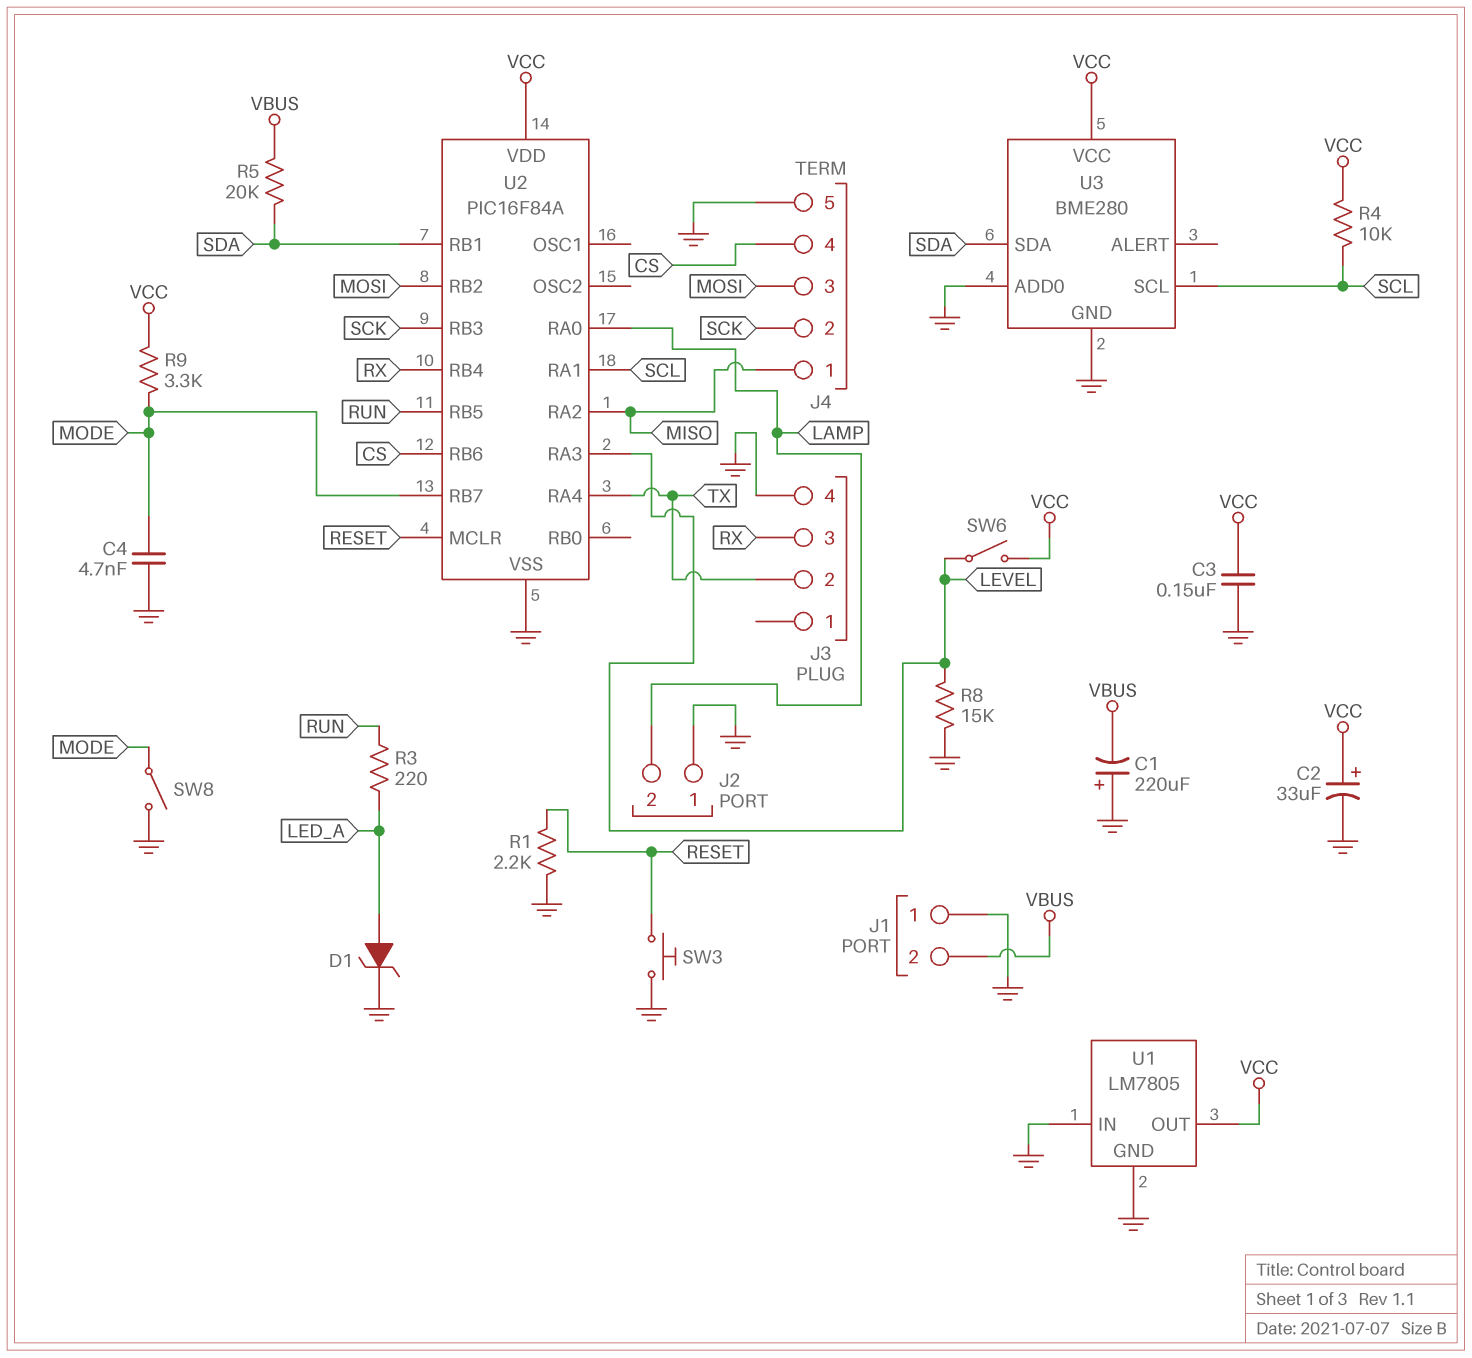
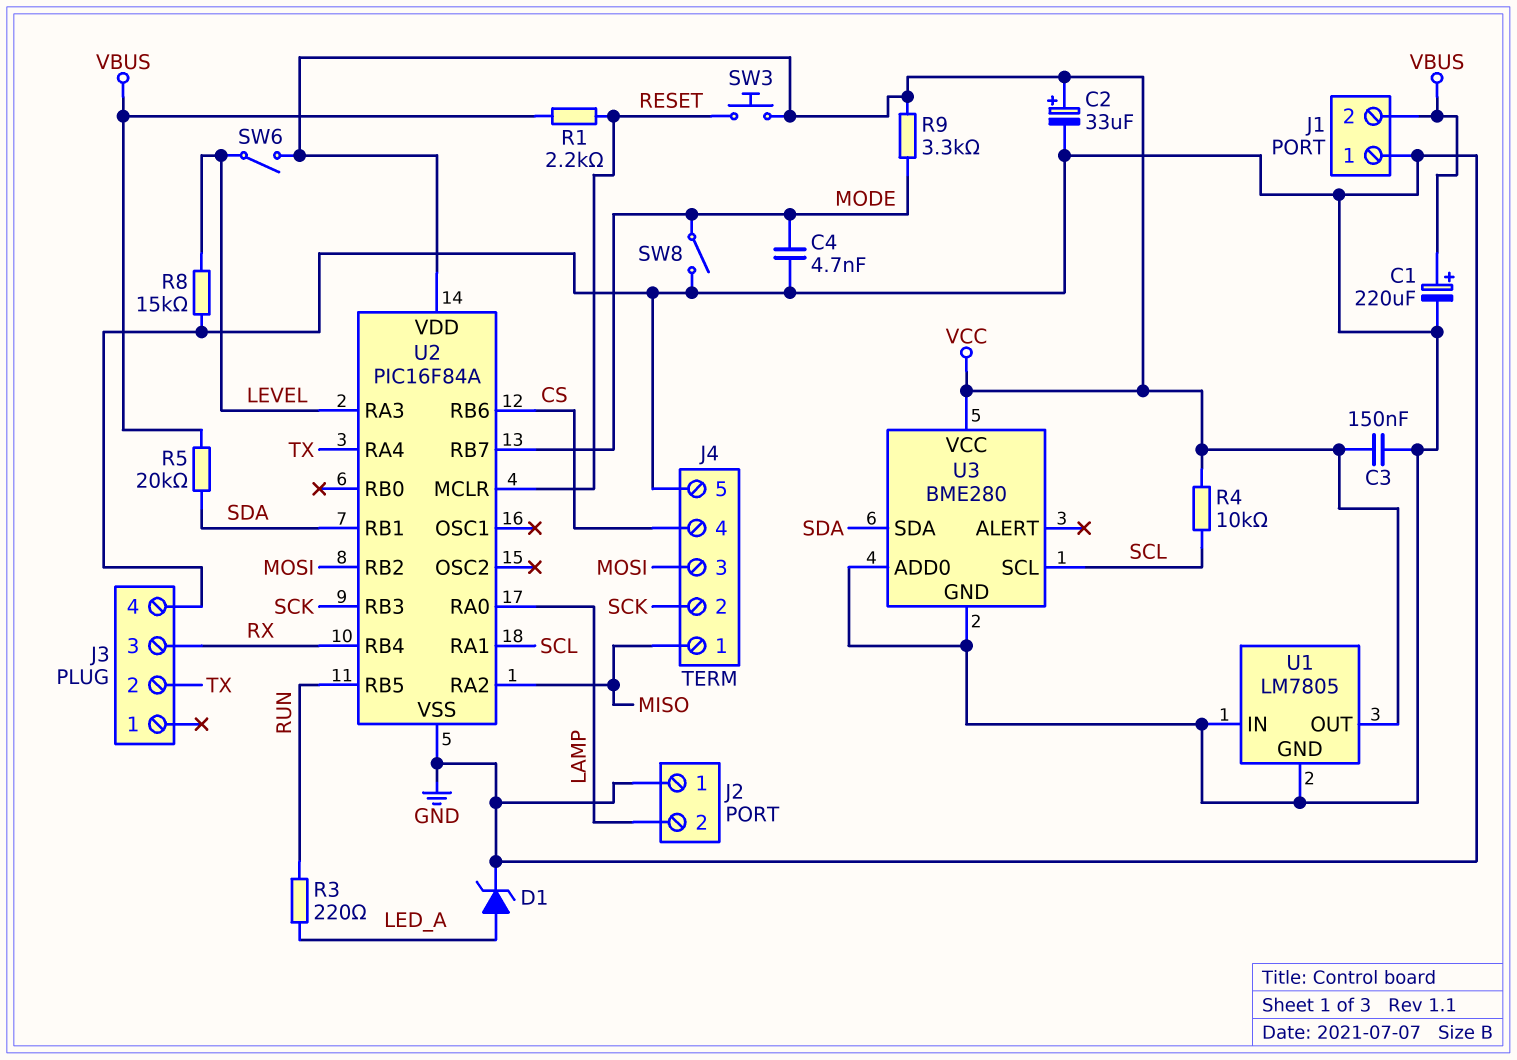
C1: 220uF (plus GND, minus VBUS) -> 220uF (plus VBUS, minus GND)
R1: 2.2k (GND, RESET) -> 2.2k (RESET, VBUS)
SW3: button (GND, RESET) -> button (RESET, VCC)

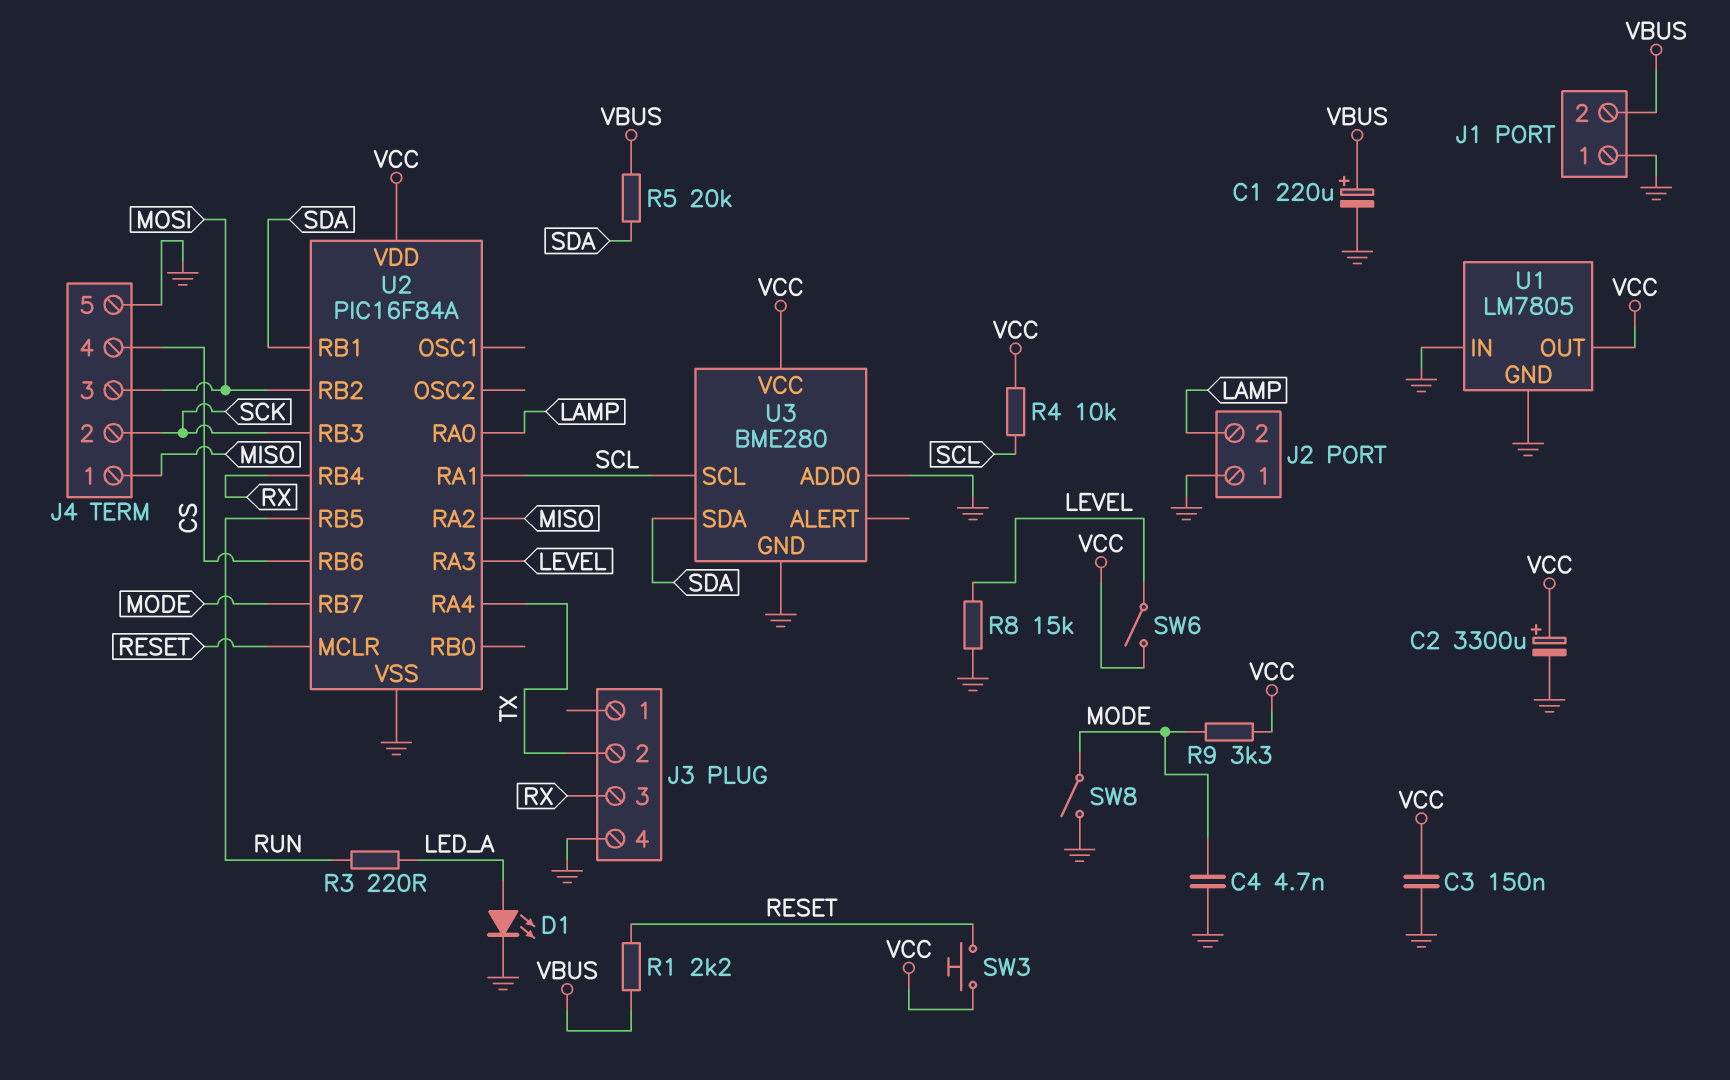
C2: 33uF (plus VCC, minus GND) -> 3300uF (plus VCC, minus GND)
D1: zener (A LED_A, K GND) -> LED (A LED_A, K GND)

